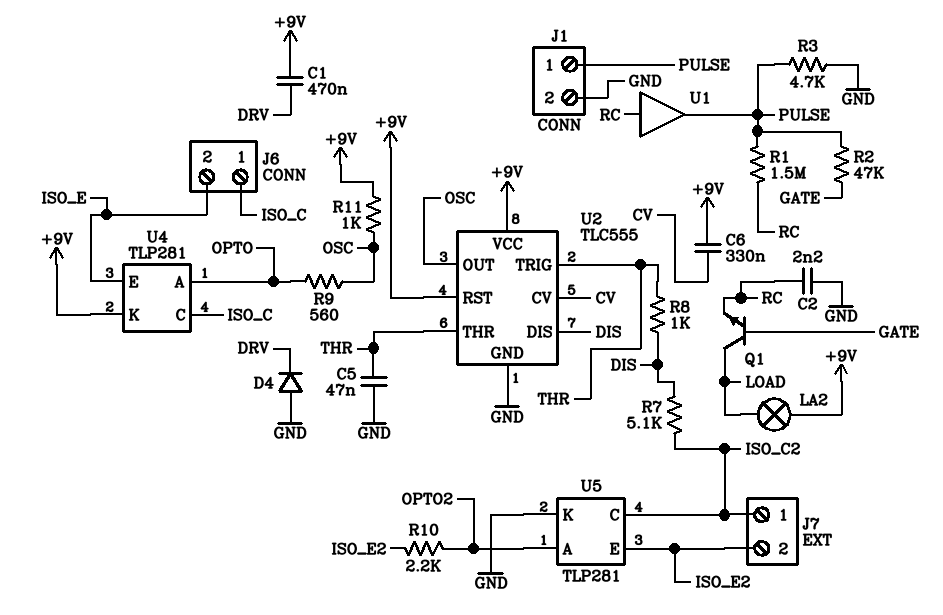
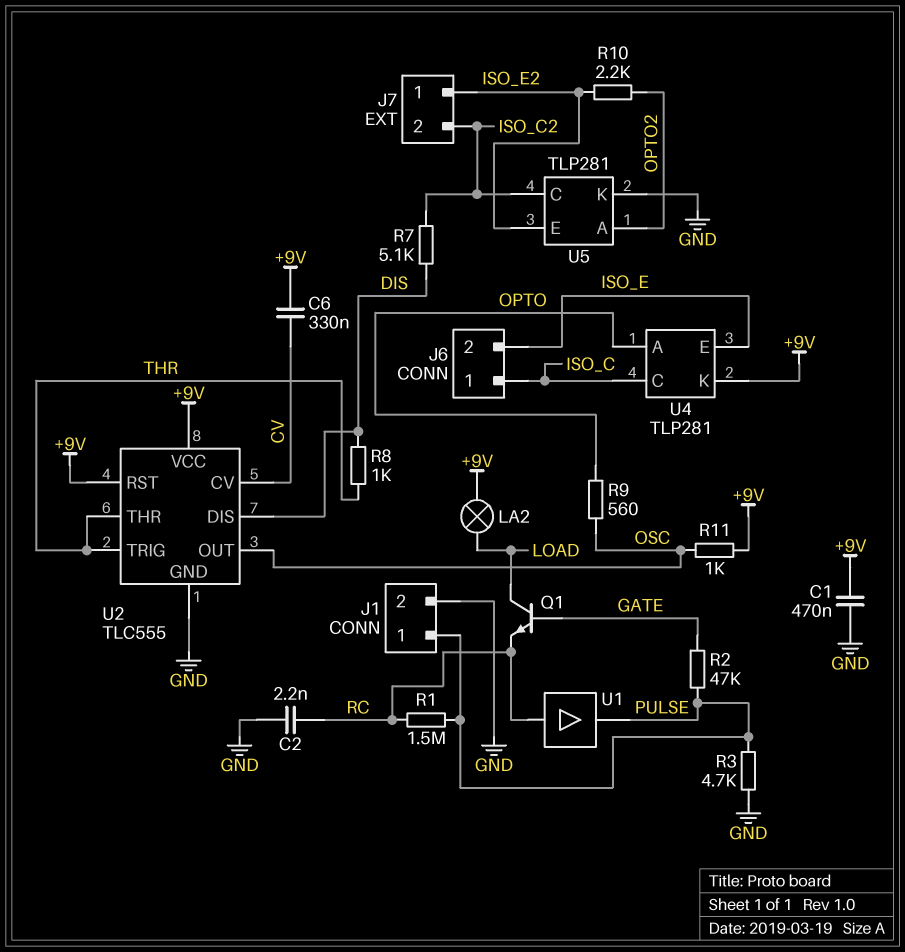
C1: 470nF (+9V, DRV) -> 470nF (+9V, GND)
C5: 47nF (GND, THR) -> none
D4: diode (A GND, K DRV) -> none
J7 pin 1: ISO_C2 -> ISO_E2
J7 pin 2: ISO_E2 -> ISO_C2

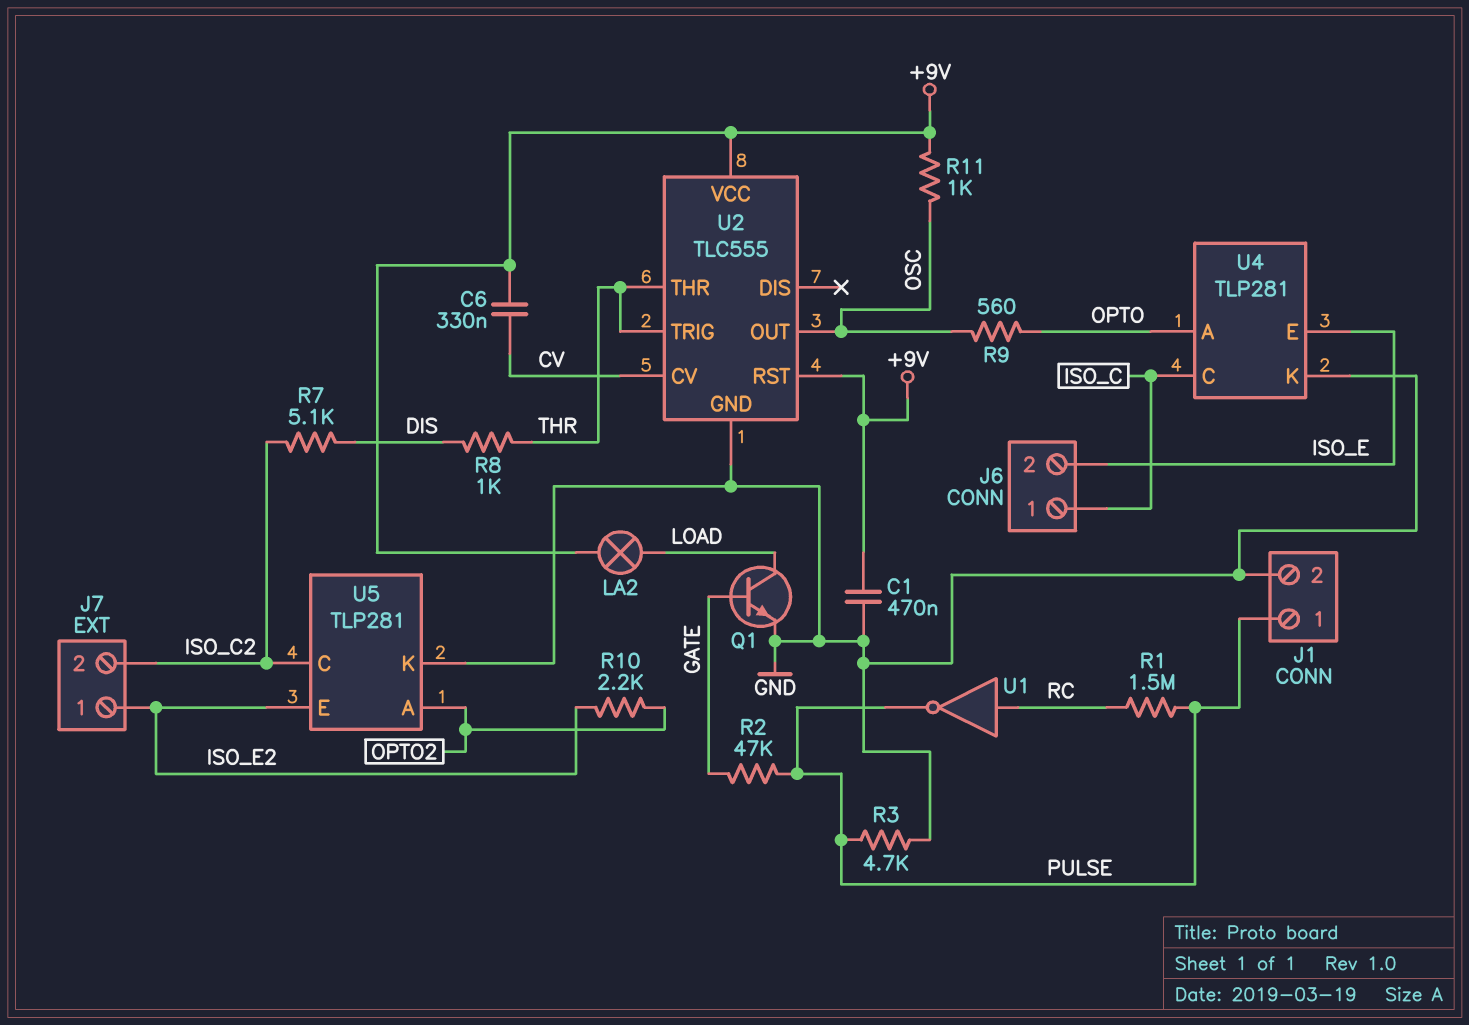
C2: 2.2nF (GND, RC) -> none
Q1: NPN (B GATE, C LOAD, E RC) -> NPN (B GATE, C LOAD, E GND)
U1: buffer (in RC, out PULSE) -> NOT (in RC, out PULSE)
U2 pin DIS: DIS -> none
U4 pin K: +9V -> GND

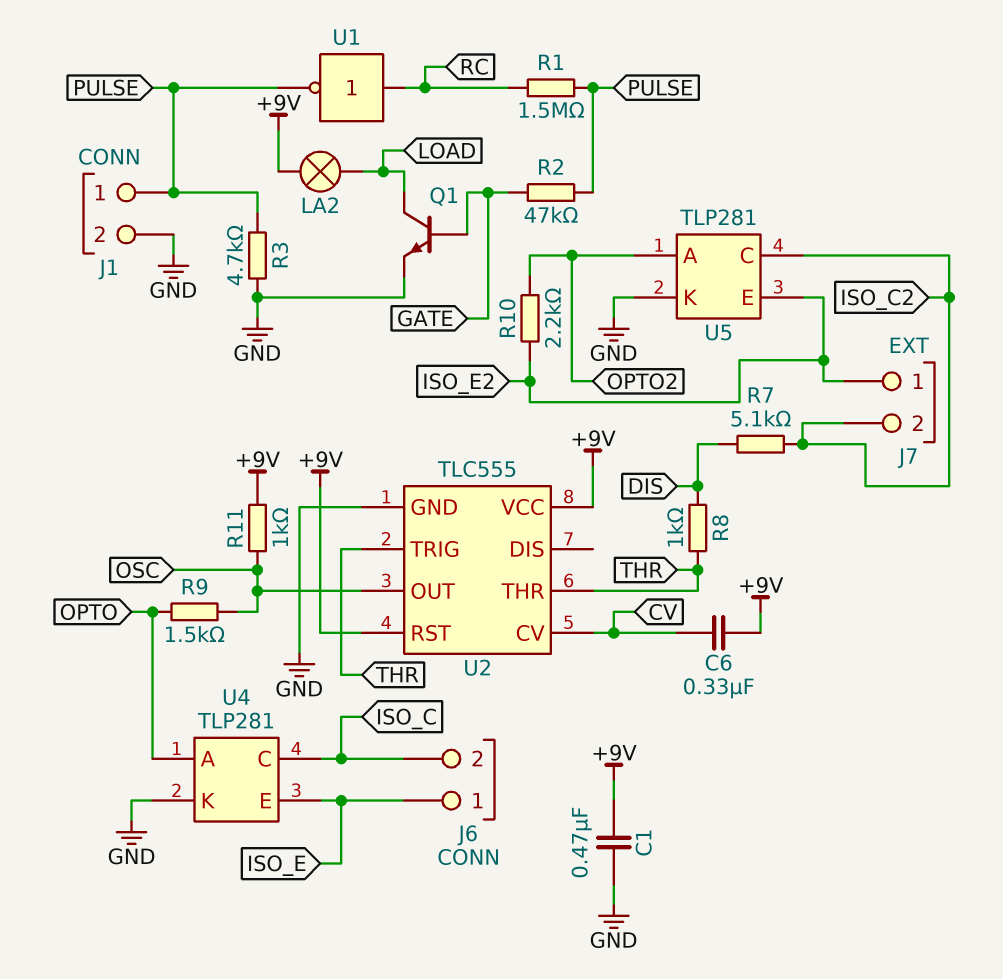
J6 pin 1: ISO_C -> ISO_E
J6 pin 2: ISO_E -> ISO_C
R9: 560 (OPTO, OSC) -> 1.5k (OPTO, OSC)

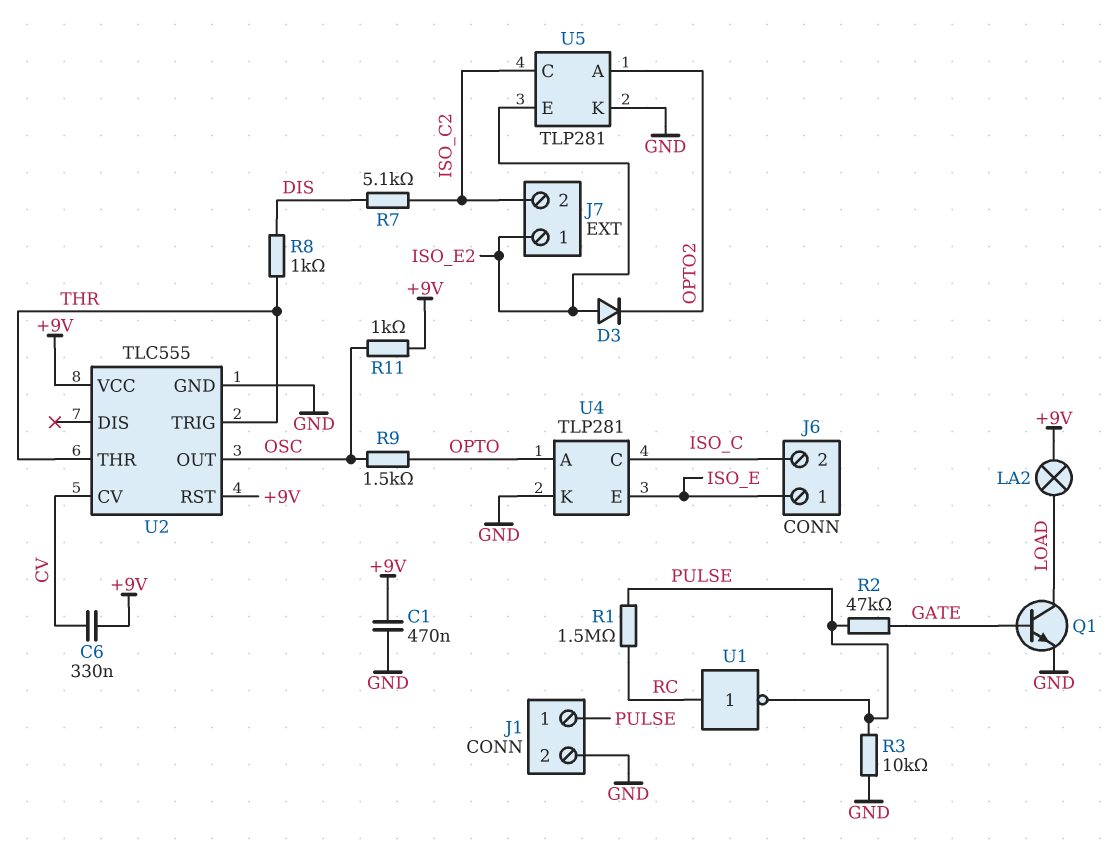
D3: none -> diode (A ISO_E2, K OPTO2)
R3: 4.7k (GND, PULSE) -> 10k (GND, PULSE)
R10: 2.2k (ISO_E2, OPTO2) -> none

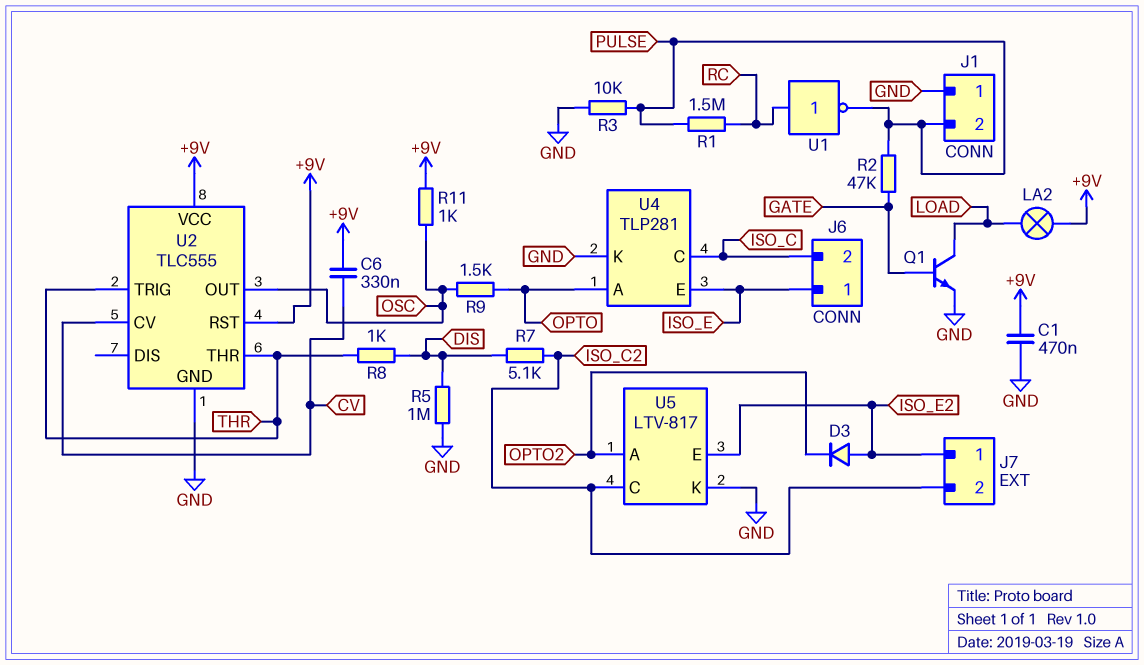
J1 pin 1: PULSE -> GND
J1 pin 2: GND -> PULSE
R5: none -> 1M (DIS, GND)
U5: TLP281 -> LTV-817

